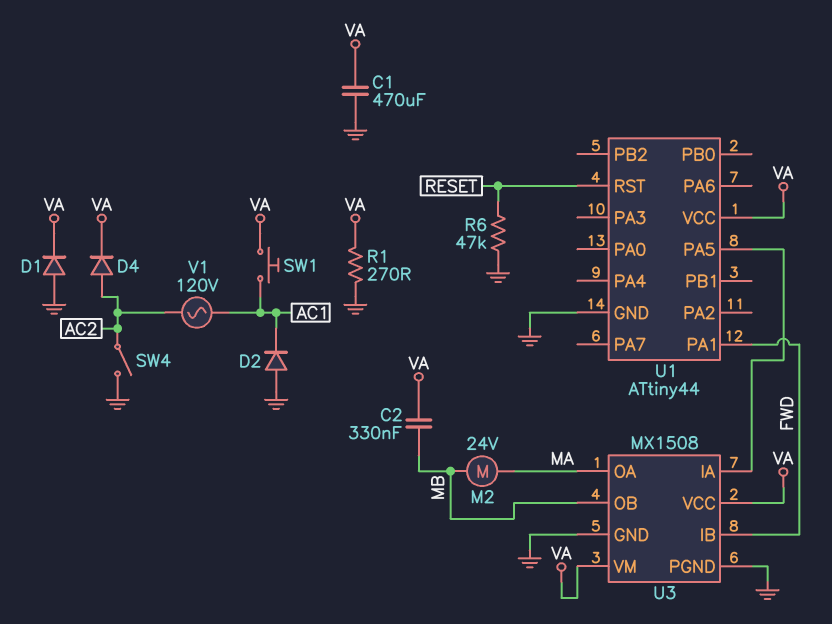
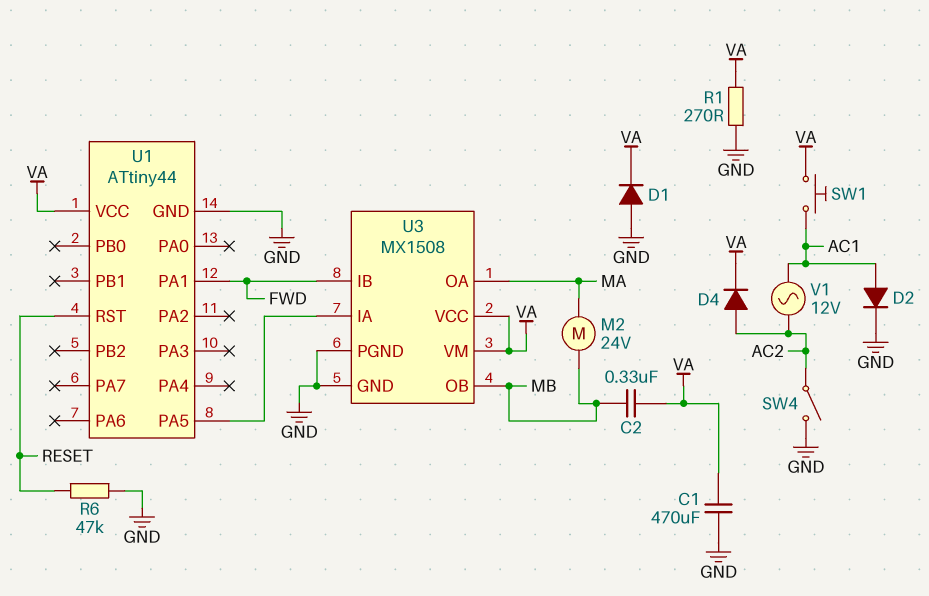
D2: diode (A GND, K AC1) -> diode (A AC1, K GND)
V1: AC 120V (AC1, AC2) -> AC 12V (AC1, AC2)

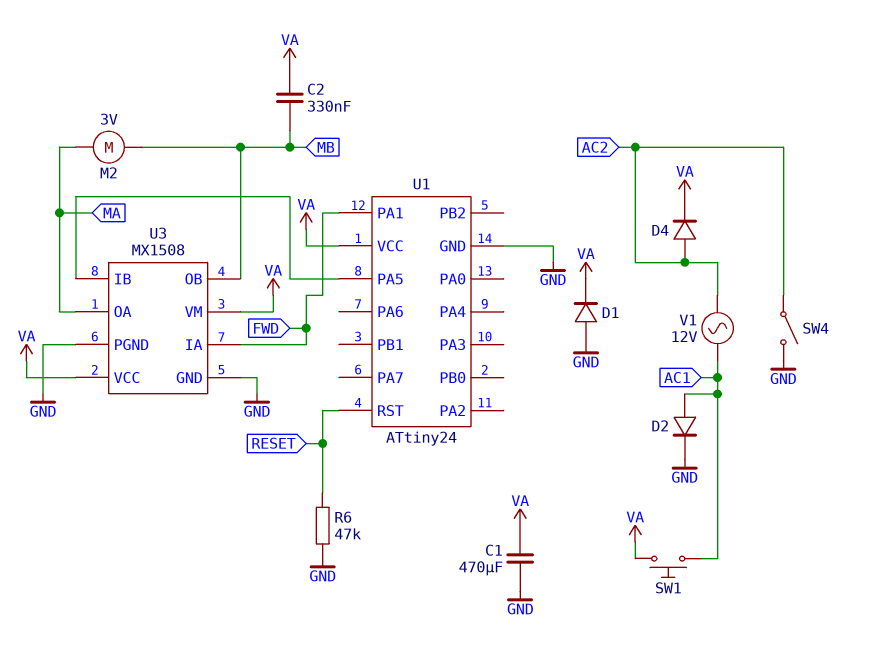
M2: motor 24V (MA, MB) -> motor 3V (MA, MB)
R1: 270 (GND, VA) -> none
U1: ATtiny44 -> ATtiny24
U3 pin IA: U1/PA5 -> FWD
U3 pin IB: FWD -> U1/PA5

